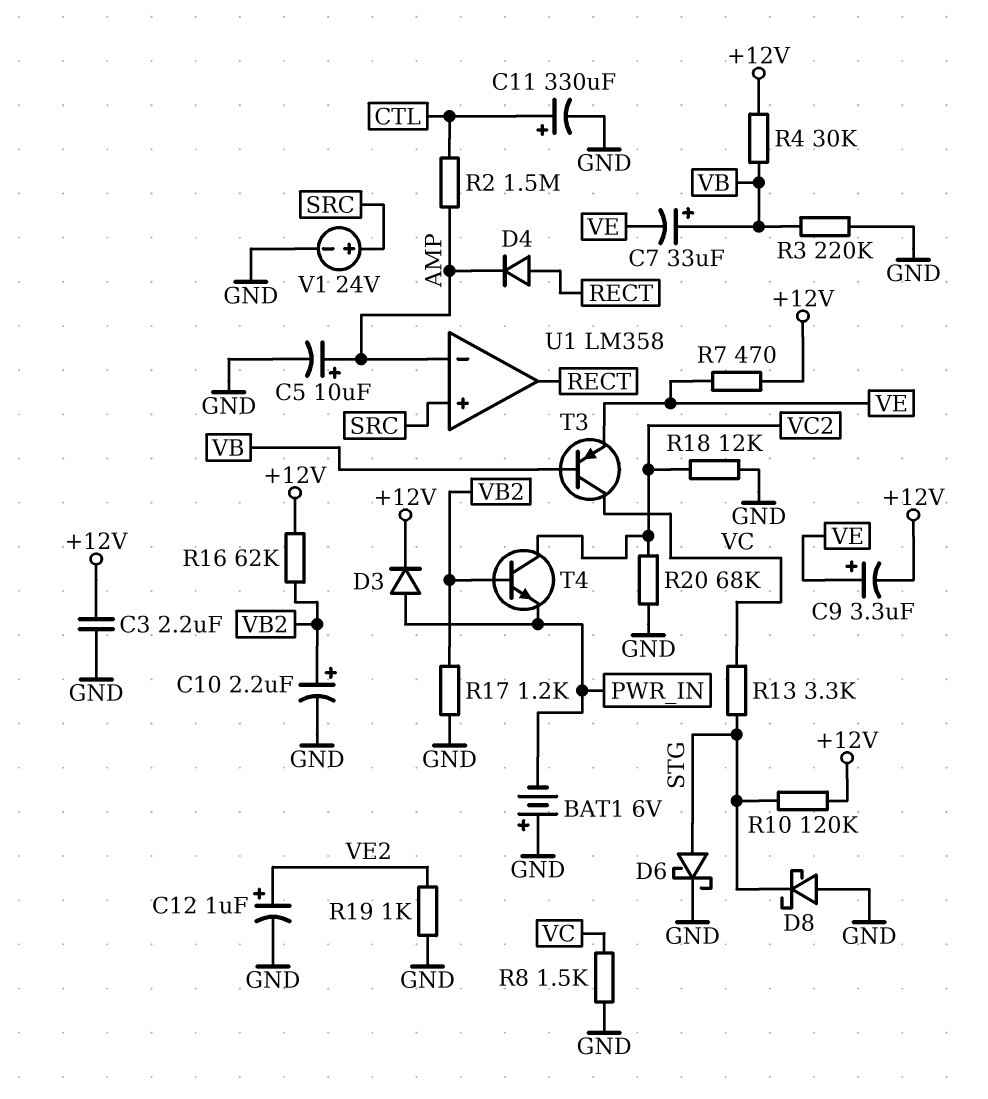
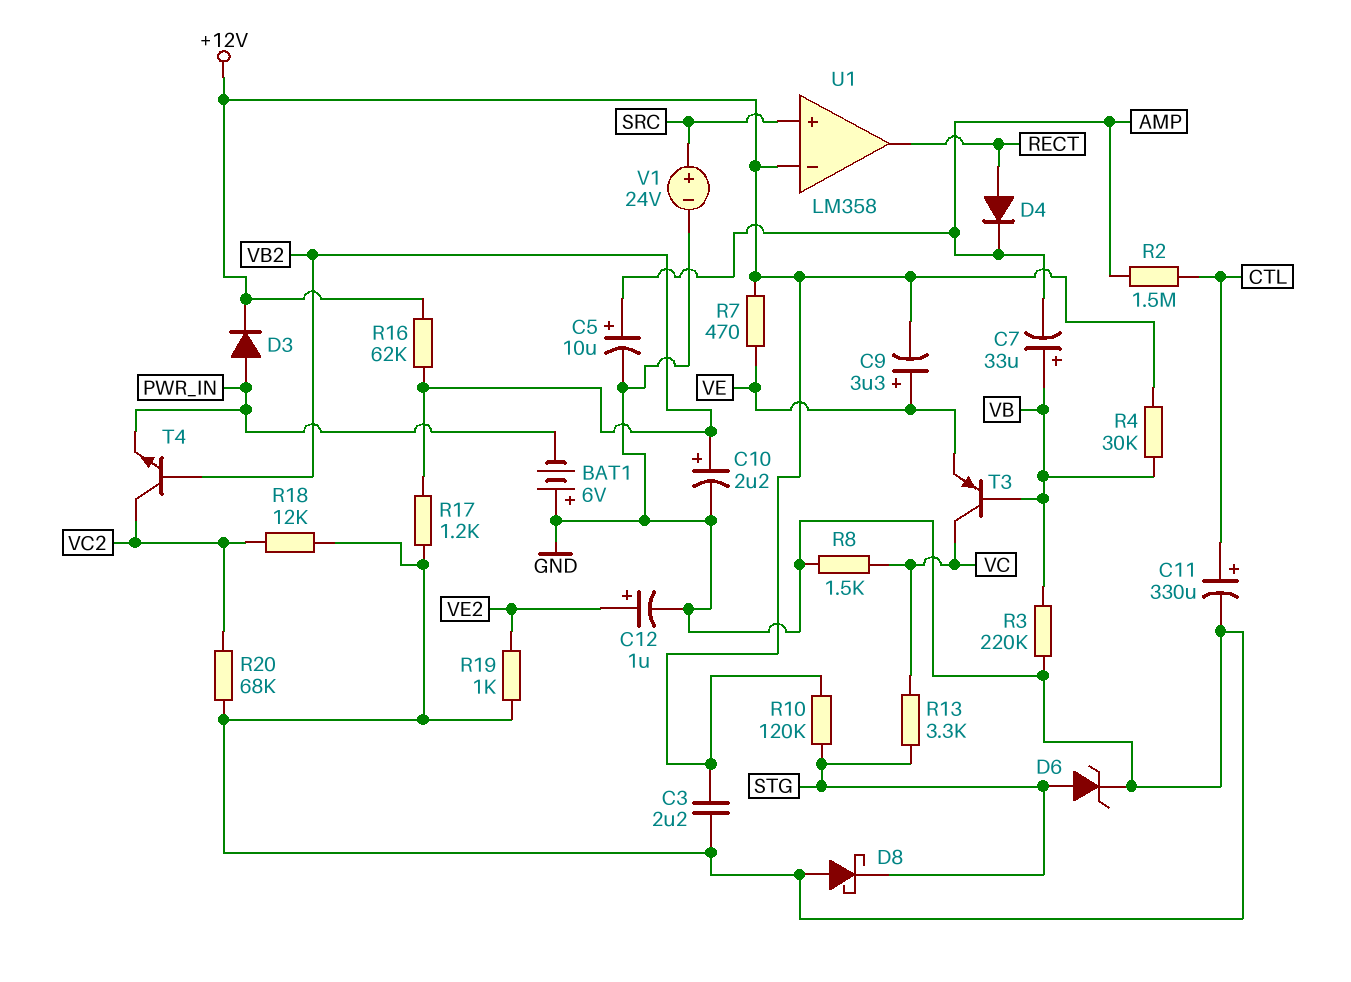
C7: 33uF (plus VB, minus VE) -> 33uF (plus VB, minus AMP)
D6: schottky (A STG, K GND) -> zener (A STG, K GND)
U1 pin in-: AMP -> +12V

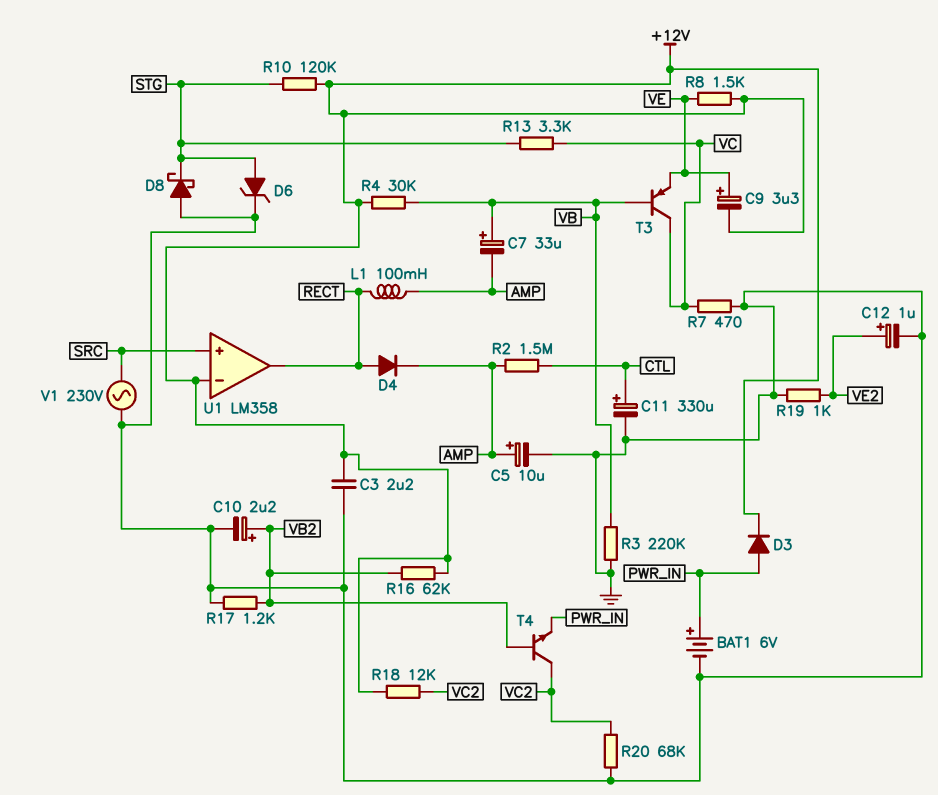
BAT1: 6V (plus GND, minus PWR_IN) -> 6V (plus PWR_IN, minus GND)
L1: none -> 100mH (AMP, RECT)
R7: 470 (+12V, VE) -> 470 (GND, VC)
R8: 1.5k (GND, VC) -> 1.5k (+12V, VE)
R18: 12k (GND, VC2) -> 12k (+12V, VC2)
V1: 24V (plus SRC, minus GND) -> AC 230V (GND, SRC)

